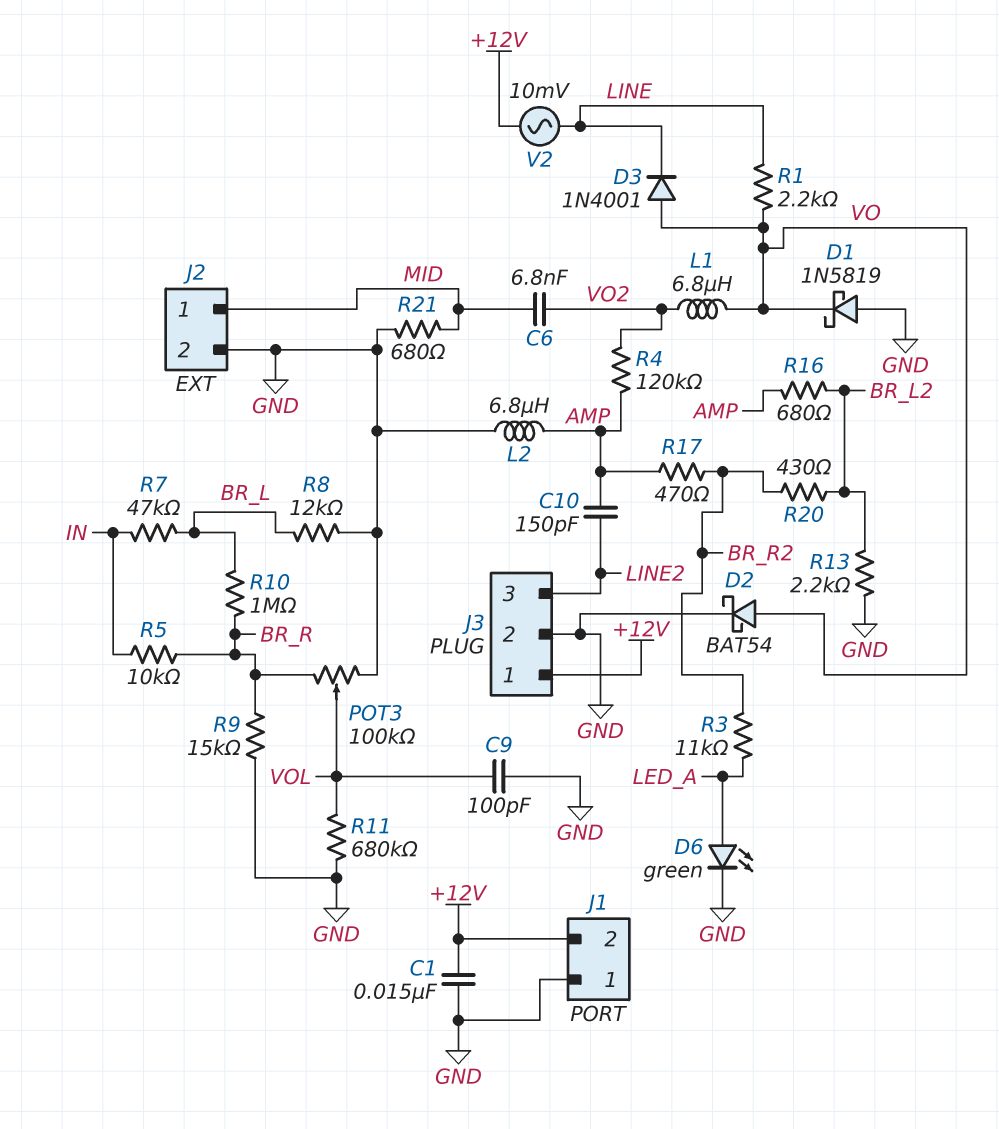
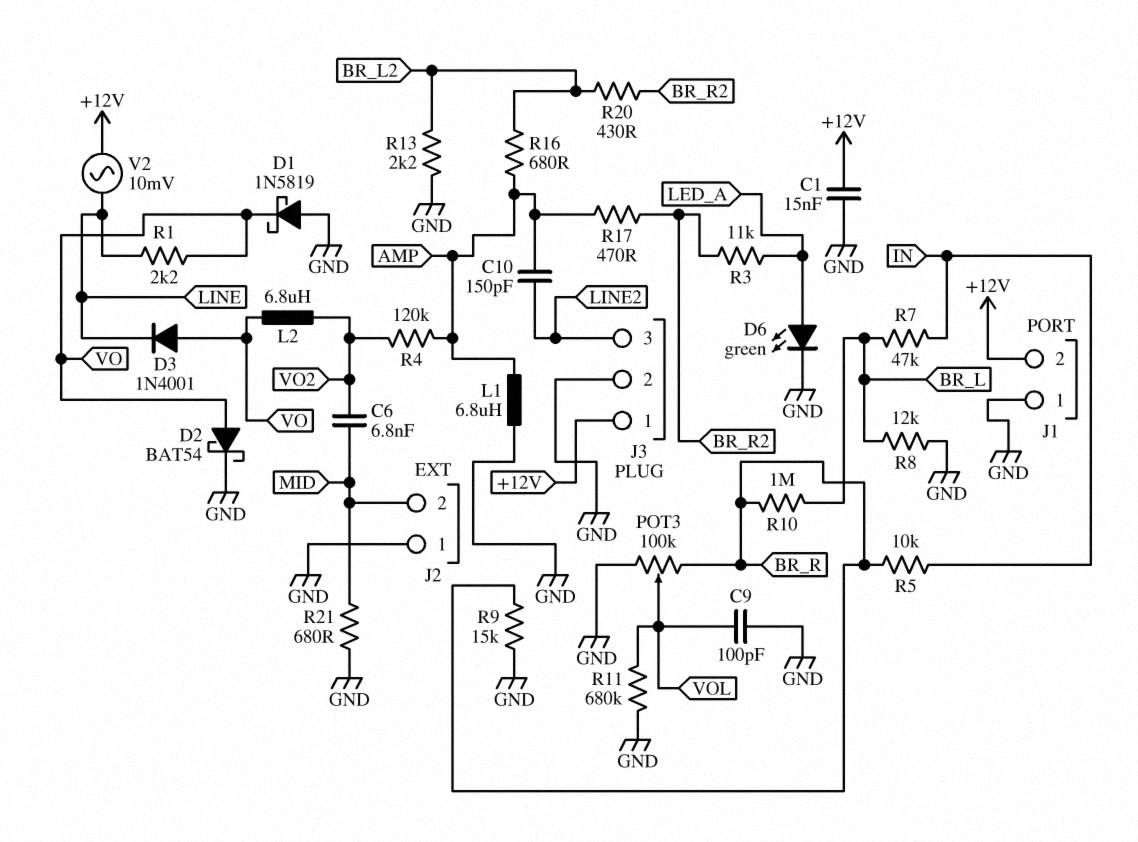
J2 pin 1: MID -> GND
J2 pin 2: GND -> MID
L1: 6.8uH (VO, VO2) -> 6.8uH (AMP, GND)
L2: 6.8uH (AMP, GND) -> 6.8uH (VO, VO2)

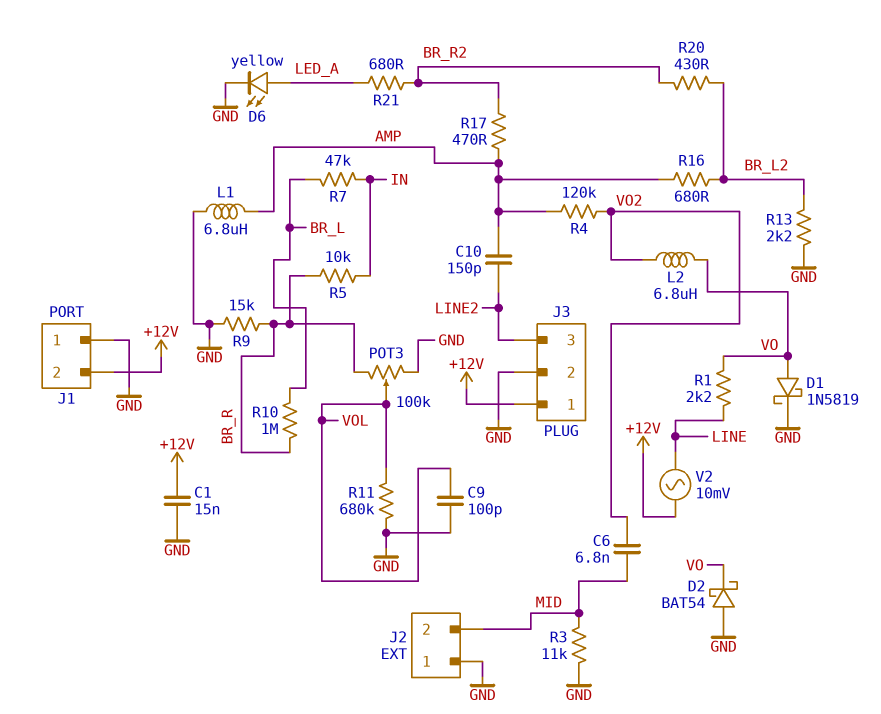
D1: schottky 1N5819 (A GND, K VO) -> schottky 1N5819 (A VO, K GND)
D2: schottky BAT54 (A VO, K GND) -> schottky BAT54 (A GND, K VO)
D3: diode 1N4001 (A VO, K LINE) -> none
D6: LED green (A LED_A, K GND) -> LED yellow (A LED_A, K GND)
R3: 11k (BR_R2, LED_A) -> 11k (GND, MID)
R8: 12k (BR_L, GND) -> none
R21: 680 (GND, MID) -> 680 (BR_R2, LED_A)

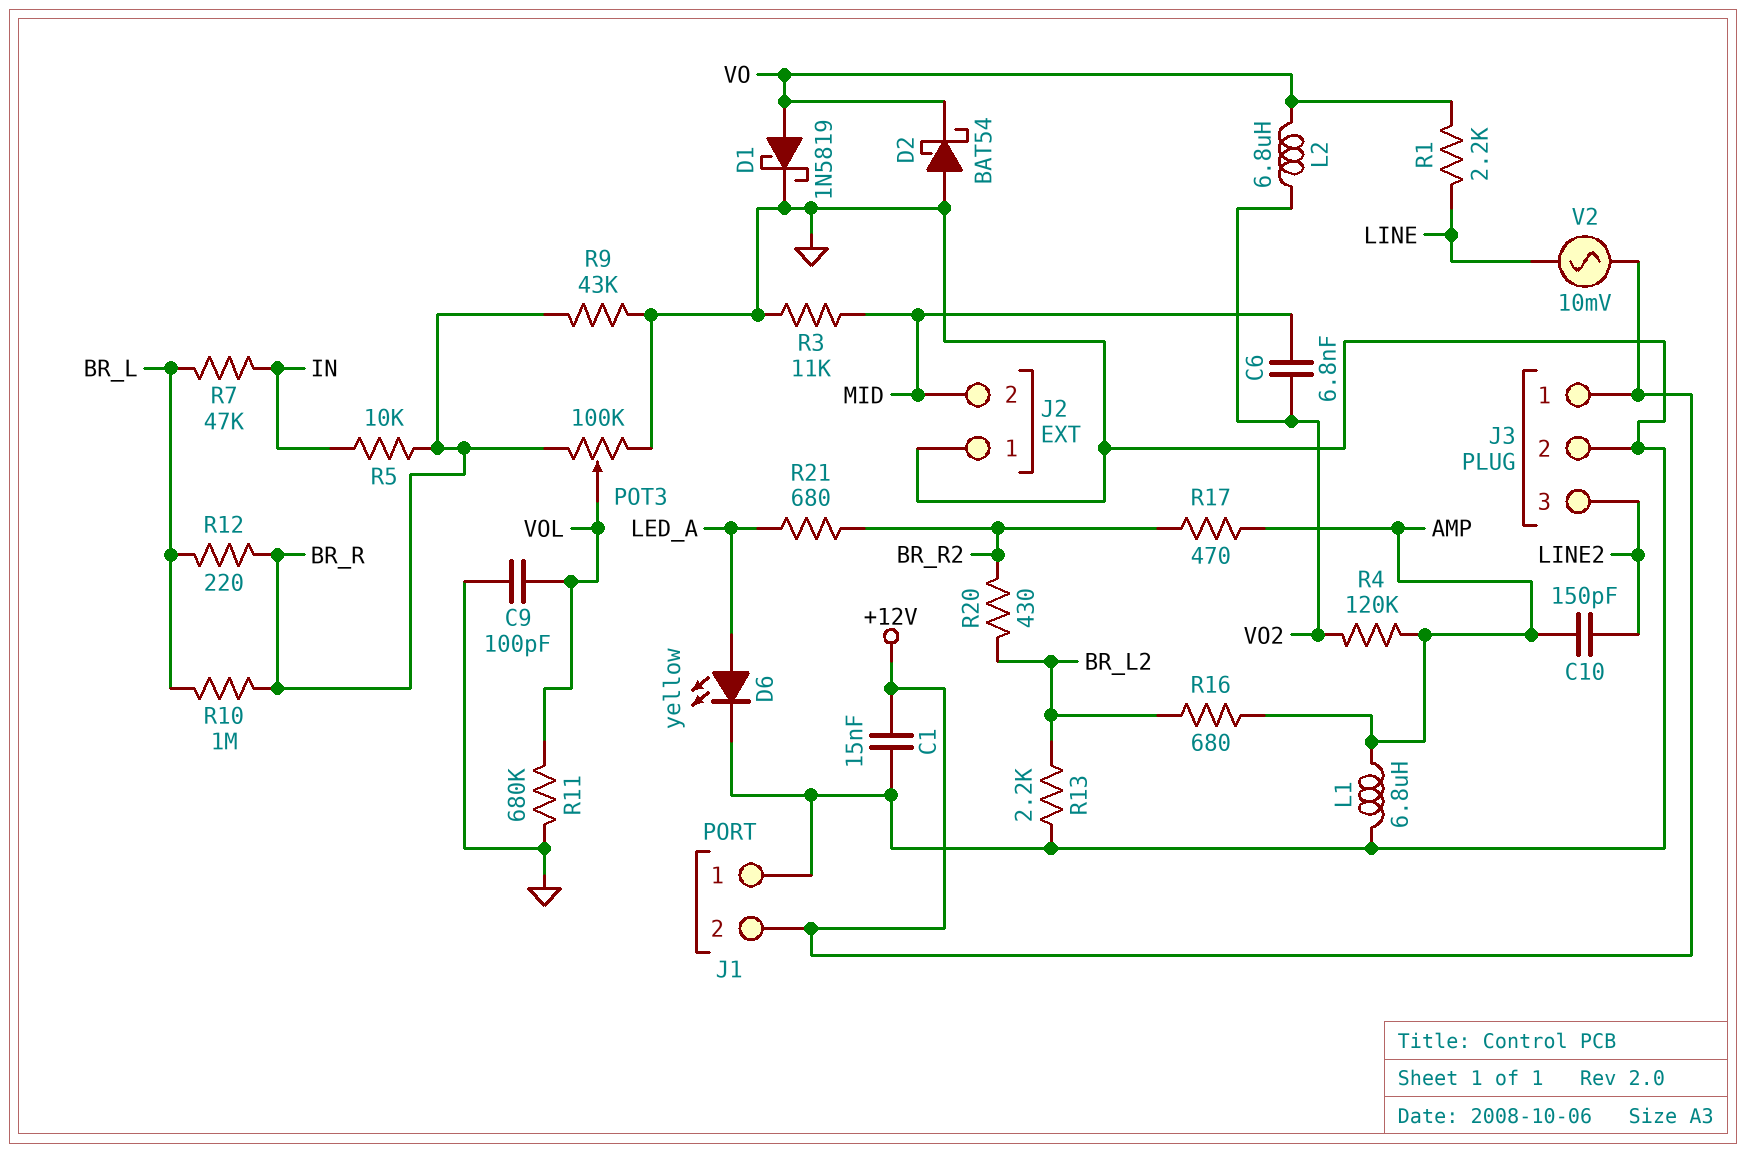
R9: 15k (BR_R, GND) -> 43k (BR_R, GND)
R12: none -> 220 (BR_L, BR_R)

